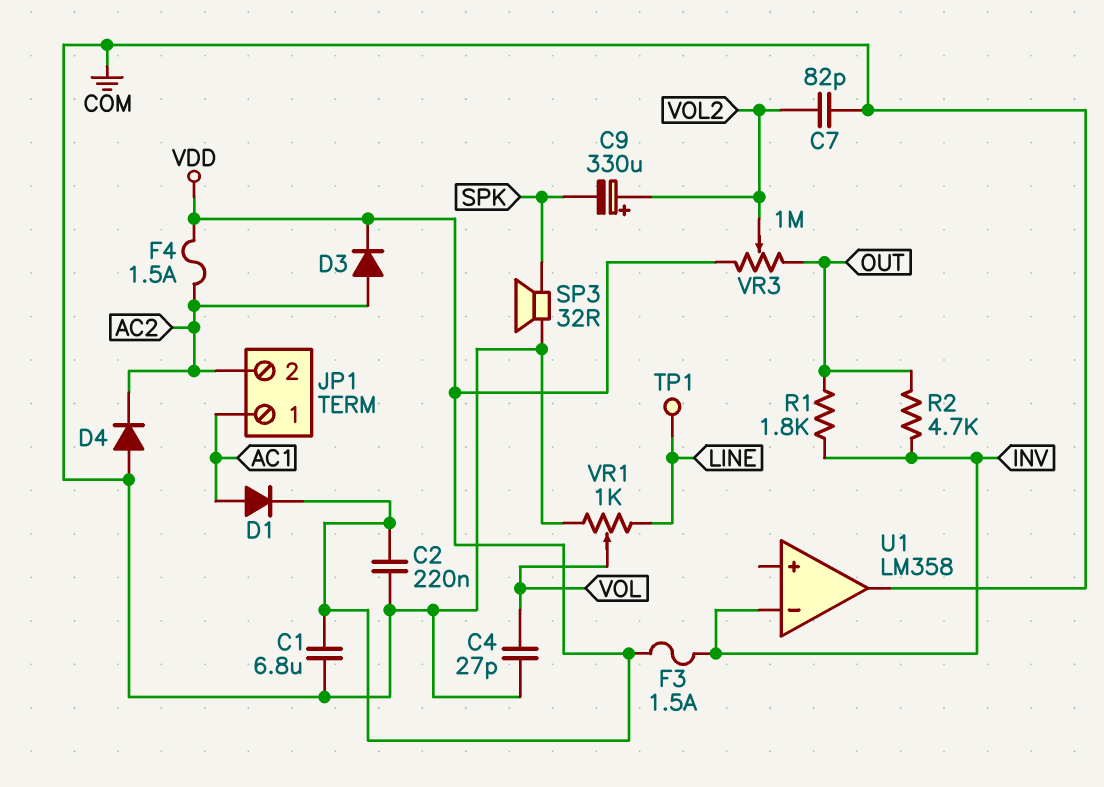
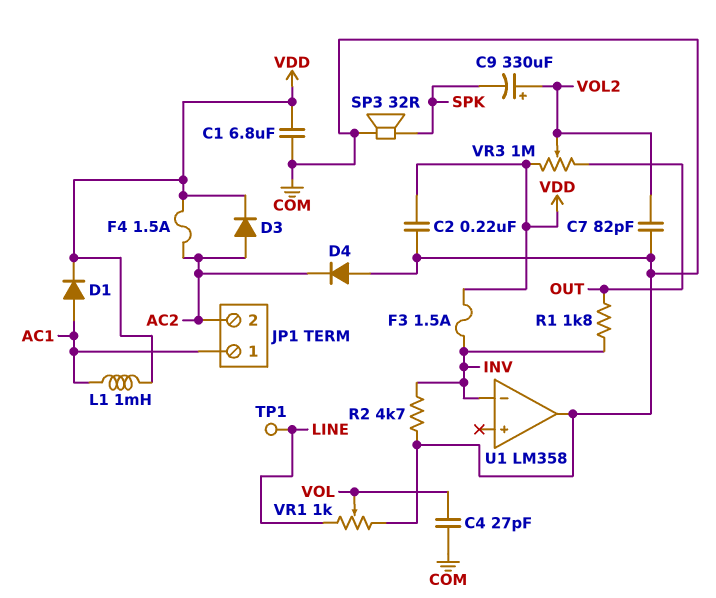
L1: none -> 1mH (AC1, VDD)
R2: 4.7k (INV, OUT) -> 4.7k (COM, INV)

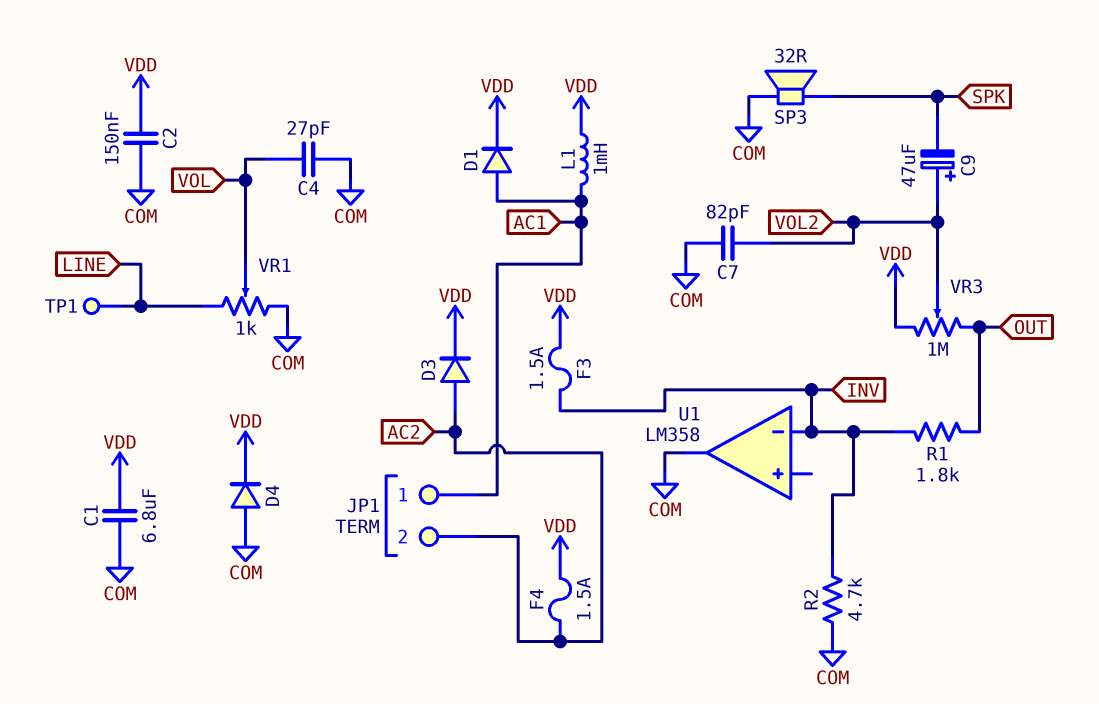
C2: 220nF (COM, VDD) -> 150nF (COM, VDD)
C9: 330uF (plus VOL2, minus SPK) -> 47uF (plus VOL2, minus SPK)
D4: diode (A COM, K AC2) -> diode (A COM, K VDD)

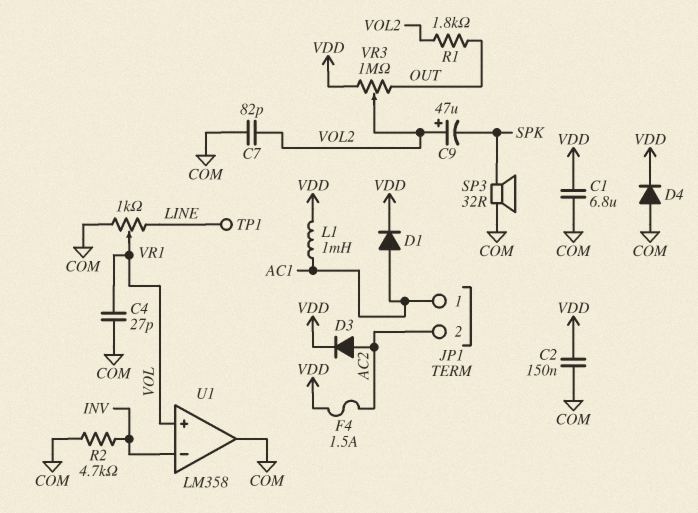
F3: 1.5A (INV, VDD) -> none
R1: 1.8k (INV, OUT) -> 1.8k (OUT, VOL2)
U1 pin in+: none -> VOL

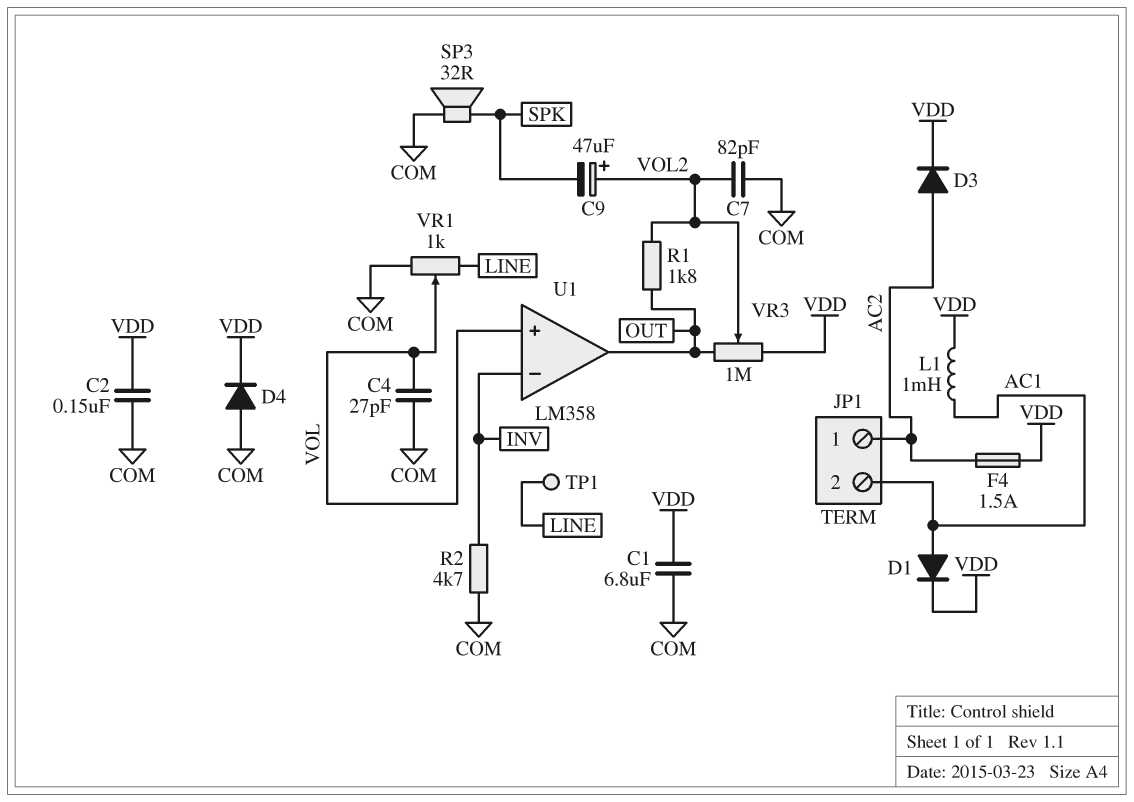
JP1 pin 1: AC1 -> AC2
JP1 pin 2: AC2 -> AC1
U1 pin out: COM -> OUT

